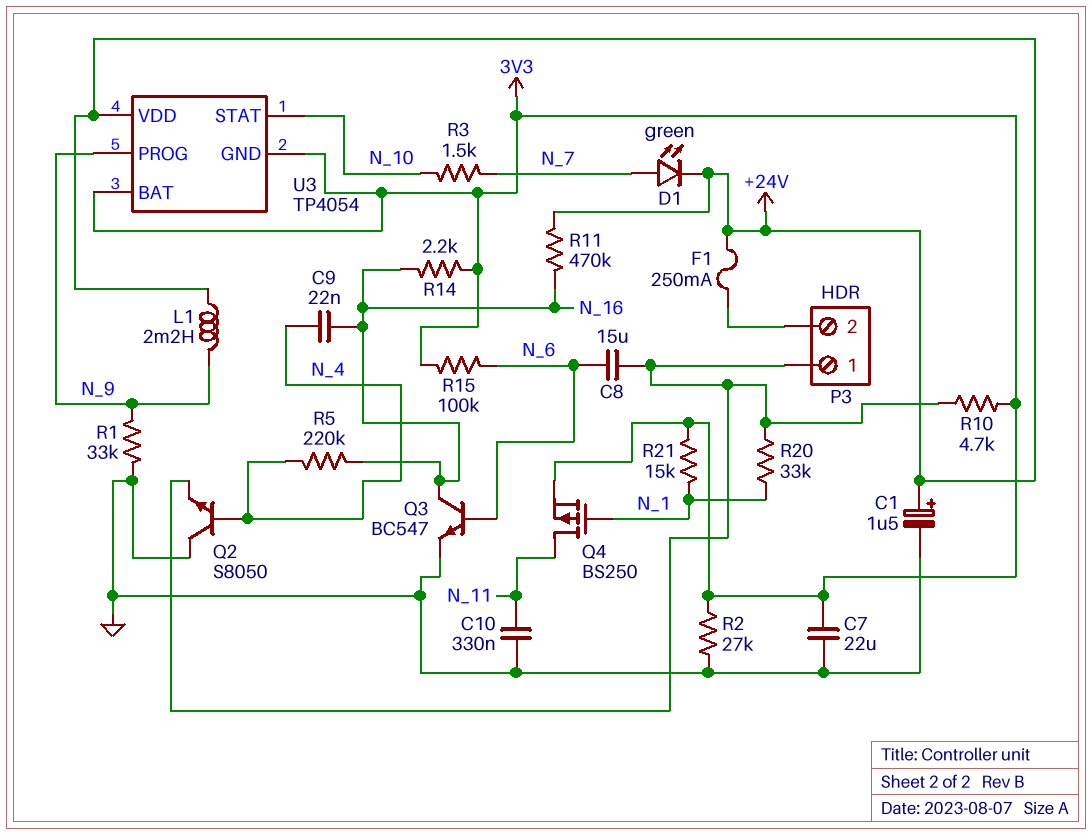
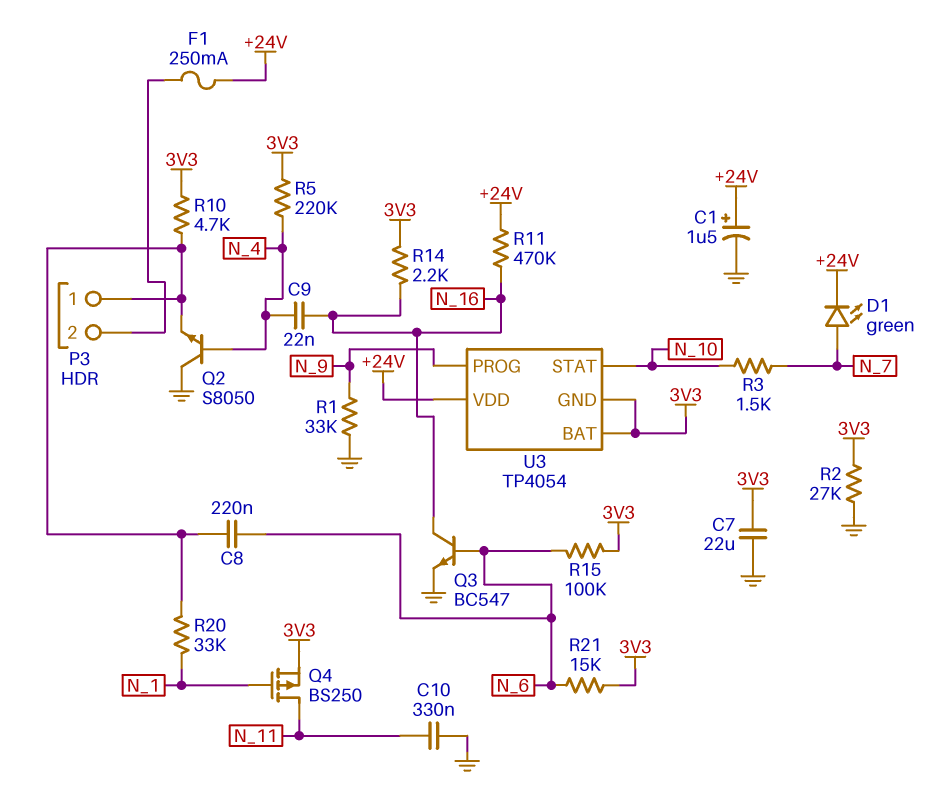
C8: 15uF (N_6, P3/1) -> 220nF (N_6, P3/1)
L1: 2.2mH (+24V, N_9) -> none
R5: 220k (N_4, N_16) -> 220k (3V3, N_4)
R21: 15k (3V3, N_1) -> 15k (3V3, N_6)

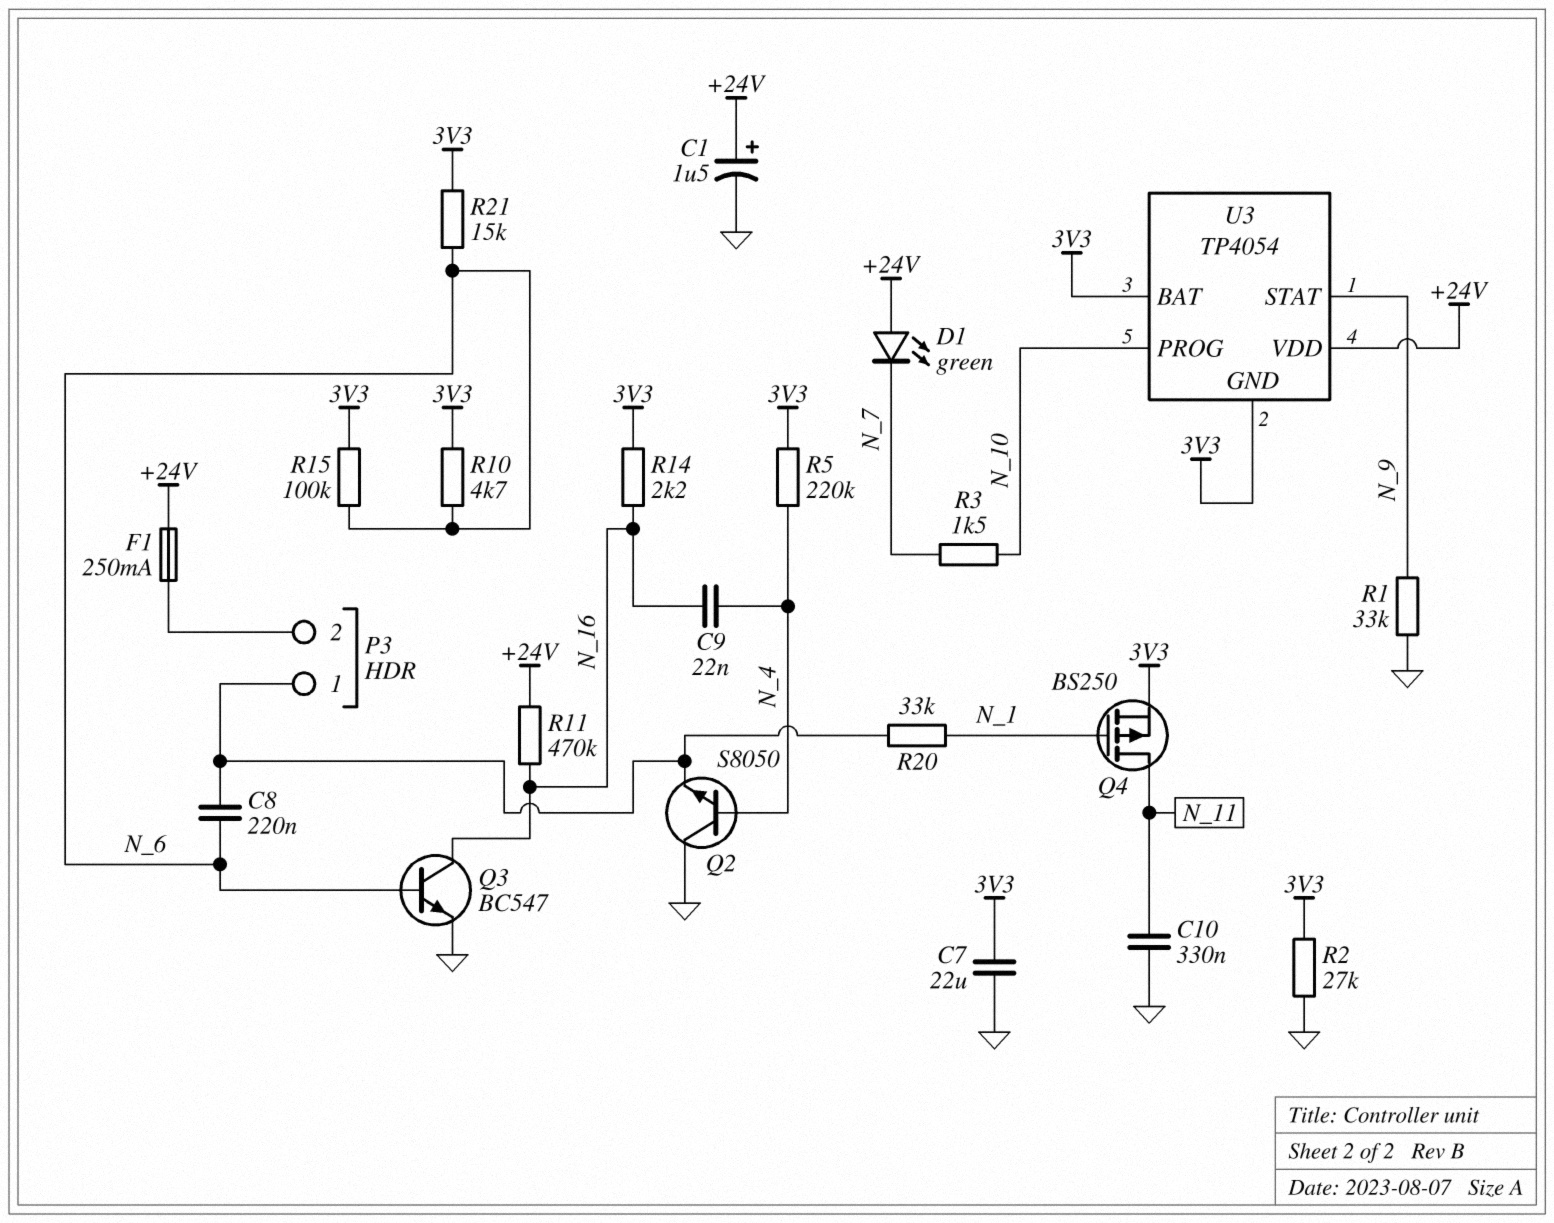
D1: LED green (A N_7, K +24V) -> LED green (A +24V, K N_7)
R10: 4.7k (3V3, P3/1) -> 4.7k (3V3, N_6)
U3 pin PROG: N_9 -> N_10
U3 pin STAT: N_10 -> N_9

